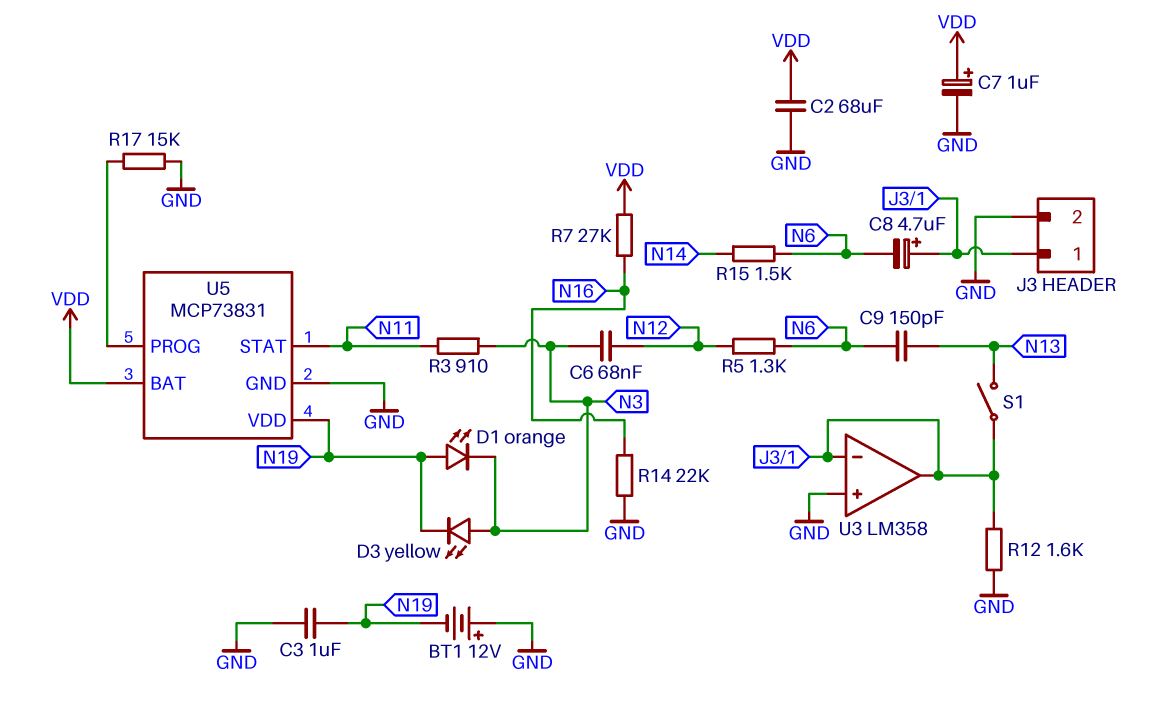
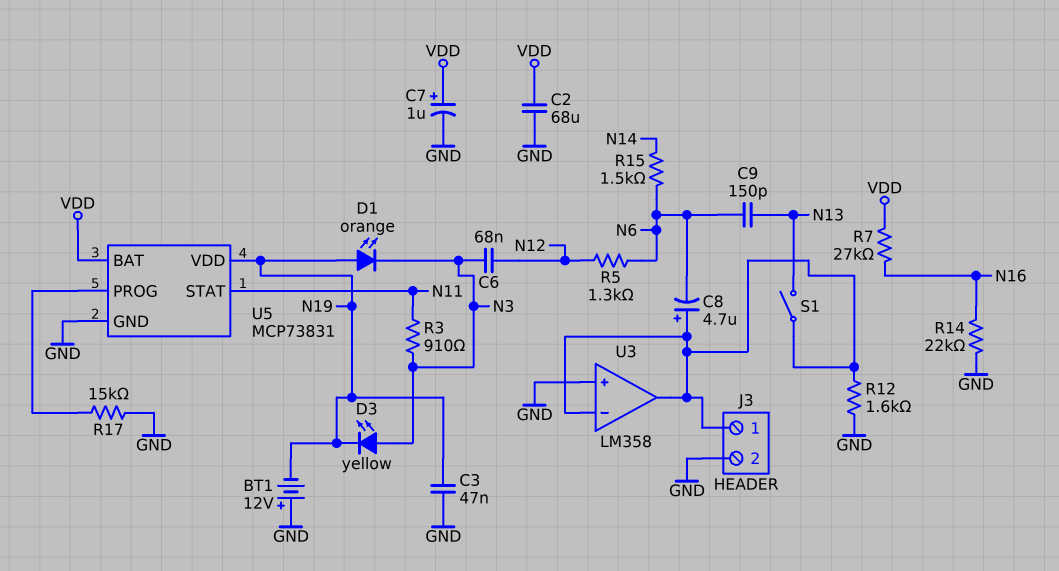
C3: 1uF (GND, N19) -> 47nF (GND, N19)

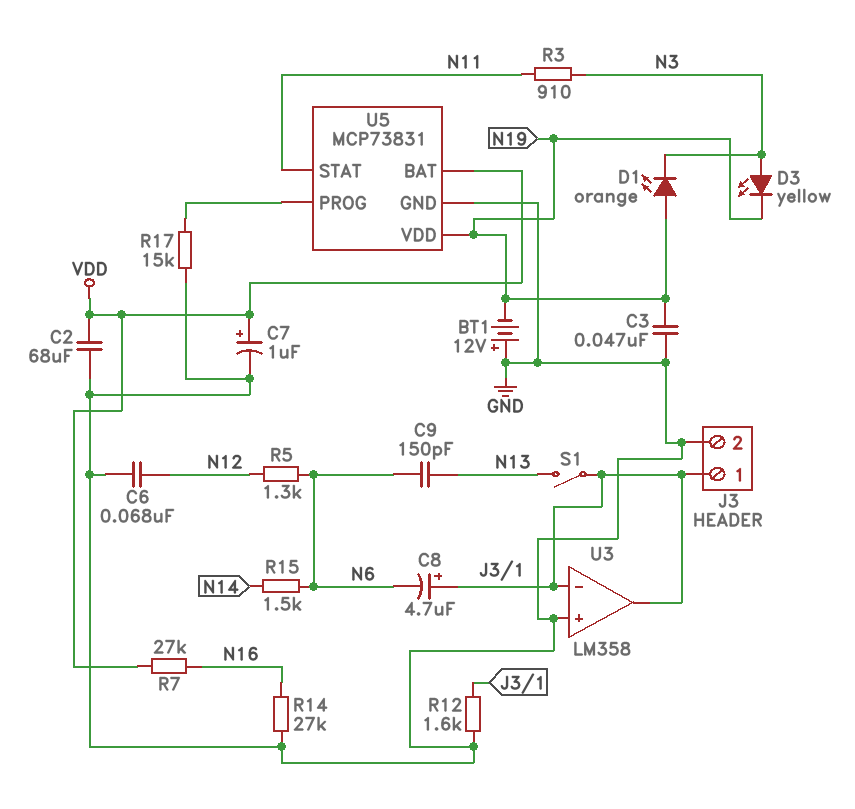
C6: 68nF (N3, N12) -> 68nF (GND, N12)
R14: 22k (GND, N16) -> 27k (GND, N16)

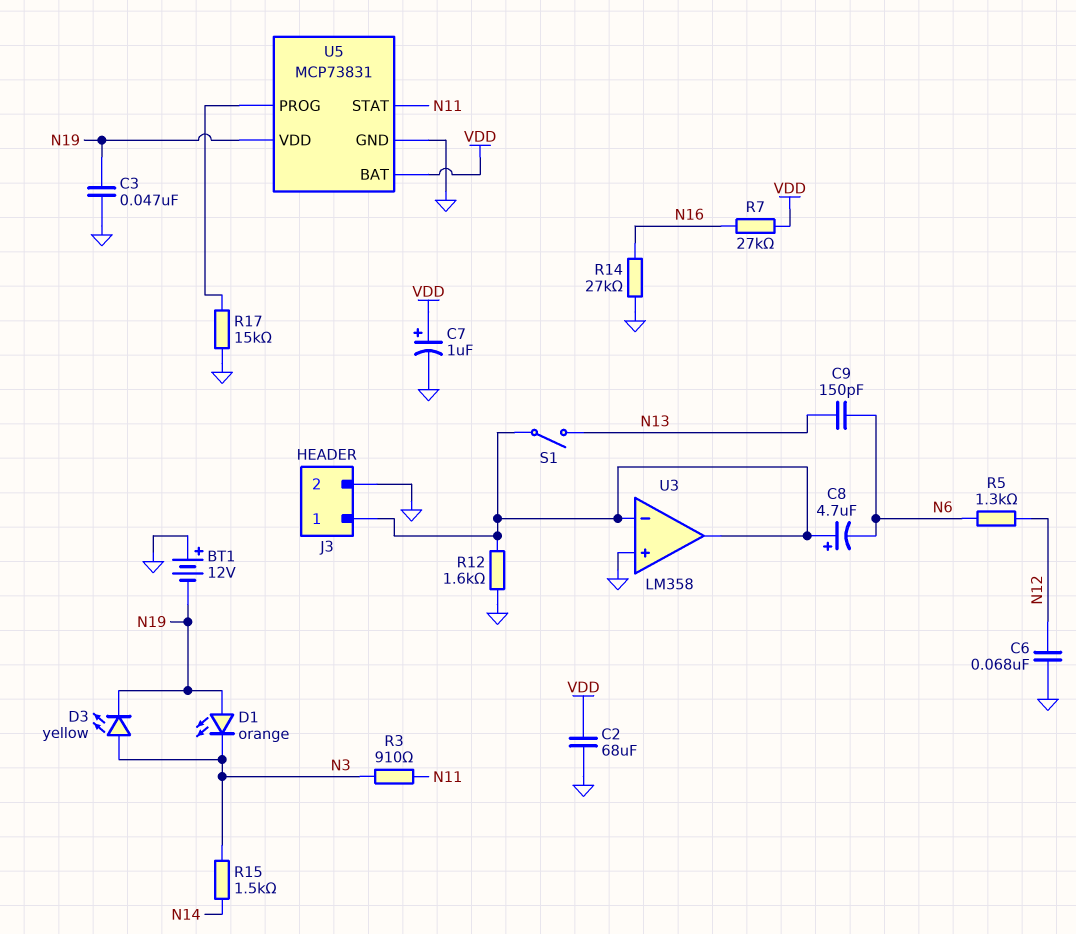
R15: 1.5k (N6, N14) -> 1.5k (N3, N14)

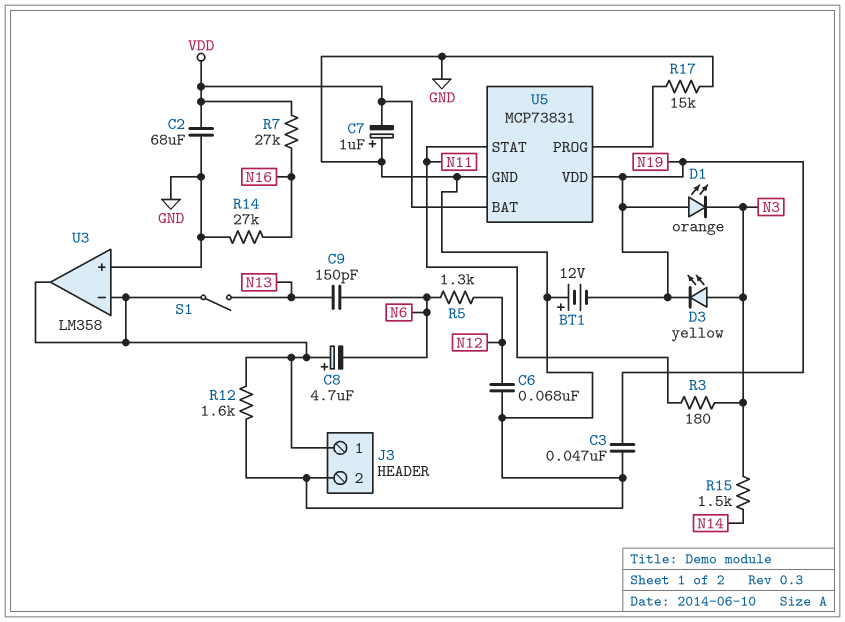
C7: 1uF (plus VDD, minus GND) -> 1uF (plus GND, minus VDD)
R3: 910 (N3, N11) -> 180 (N3, N11)

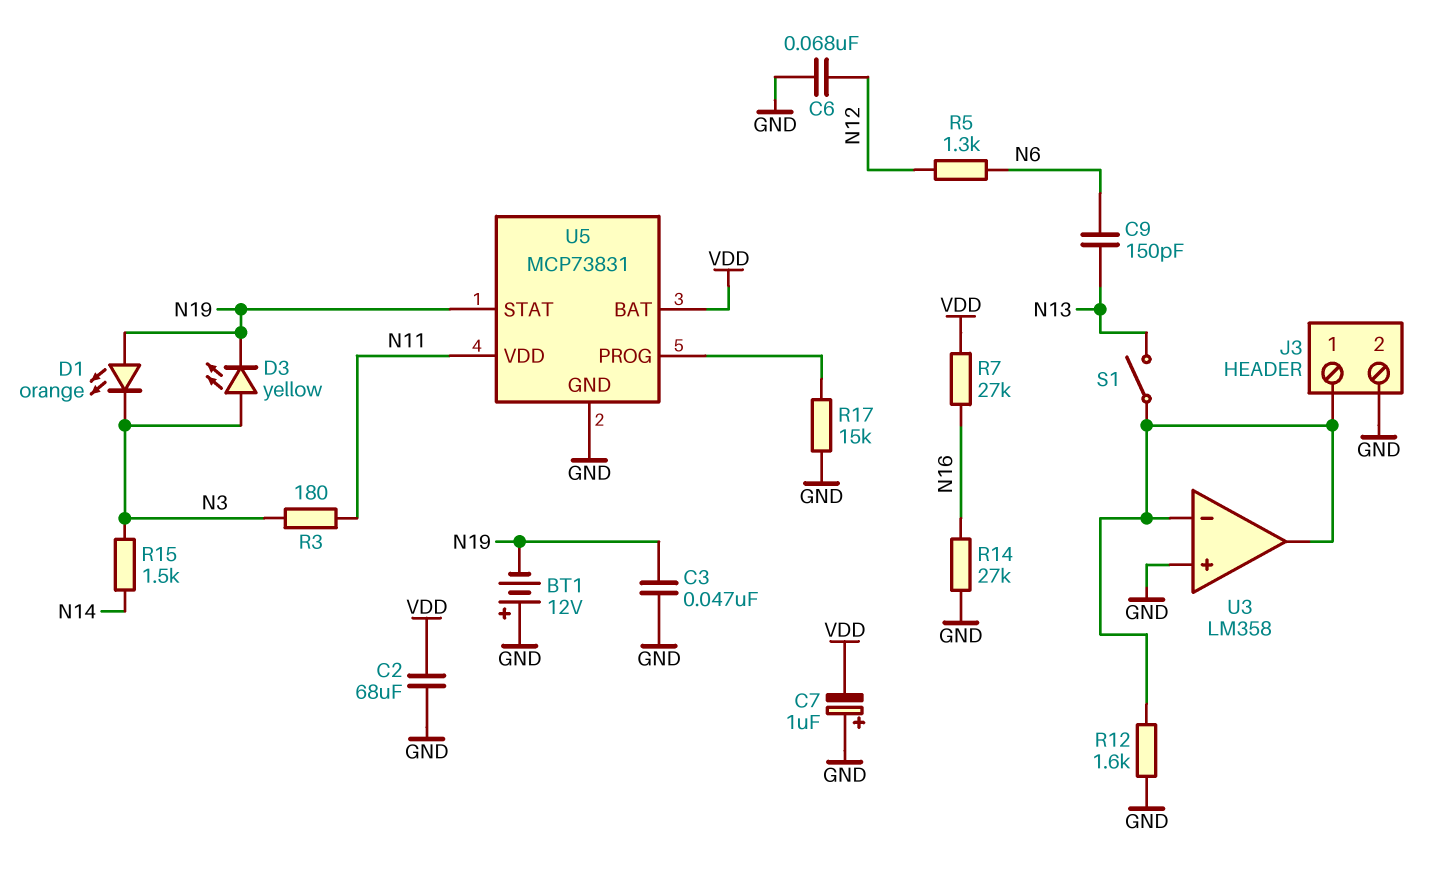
C8: 4.7uF (plus J3/1, minus N6) -> none
U5 pin STAT: N11 -> N19
U5 pin VDD: N19 -> N11

